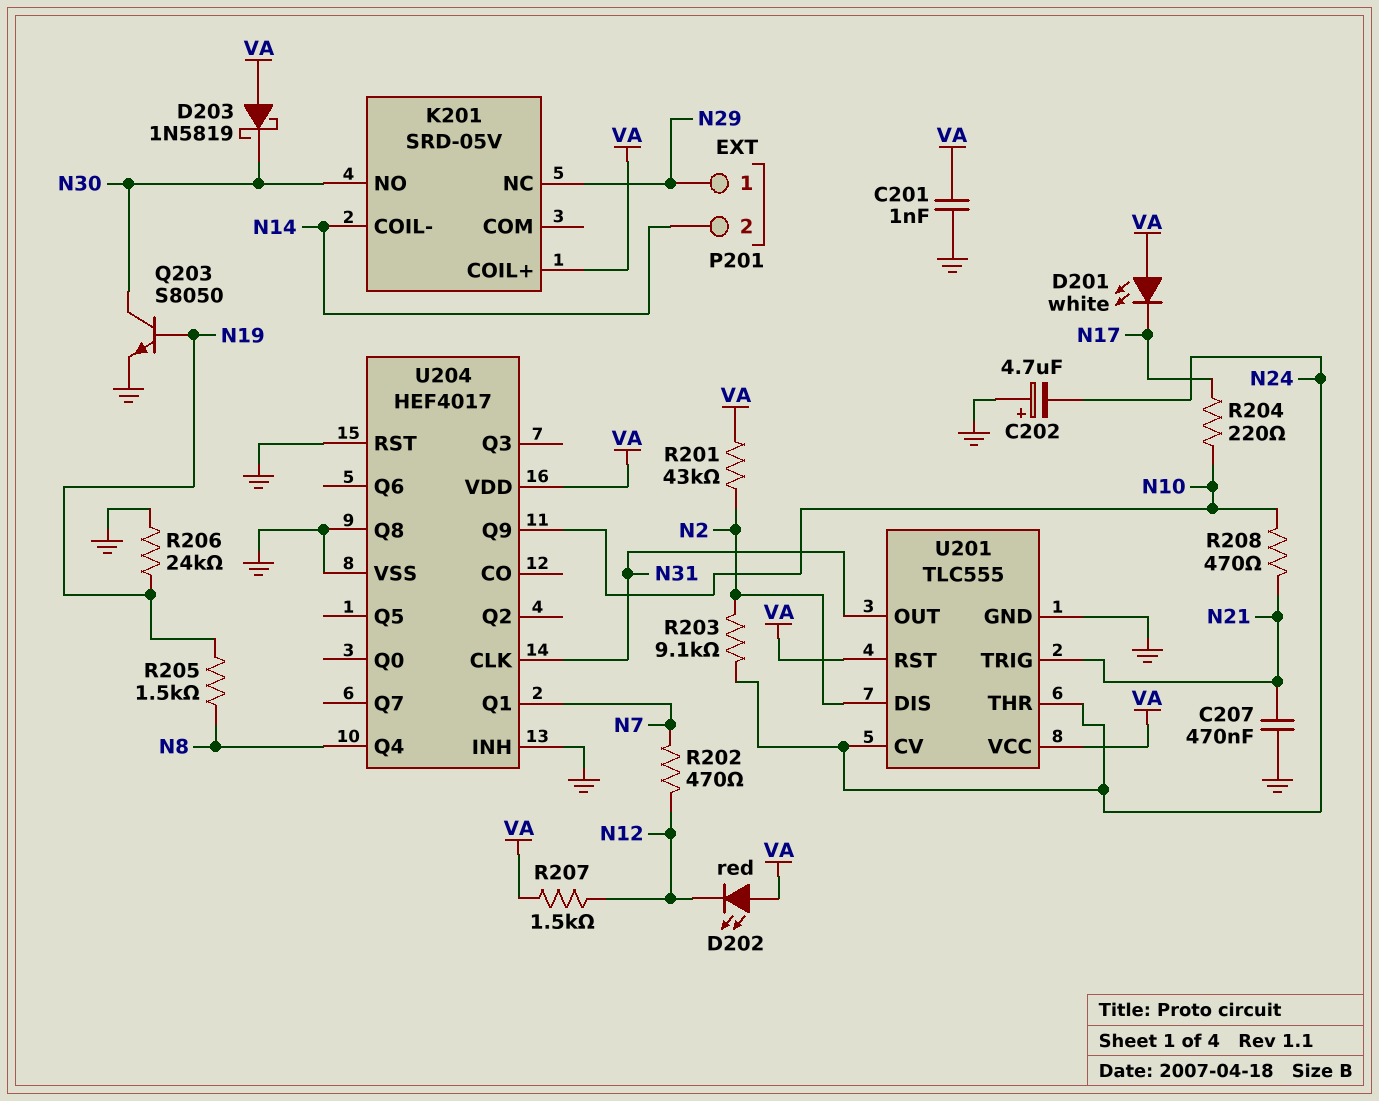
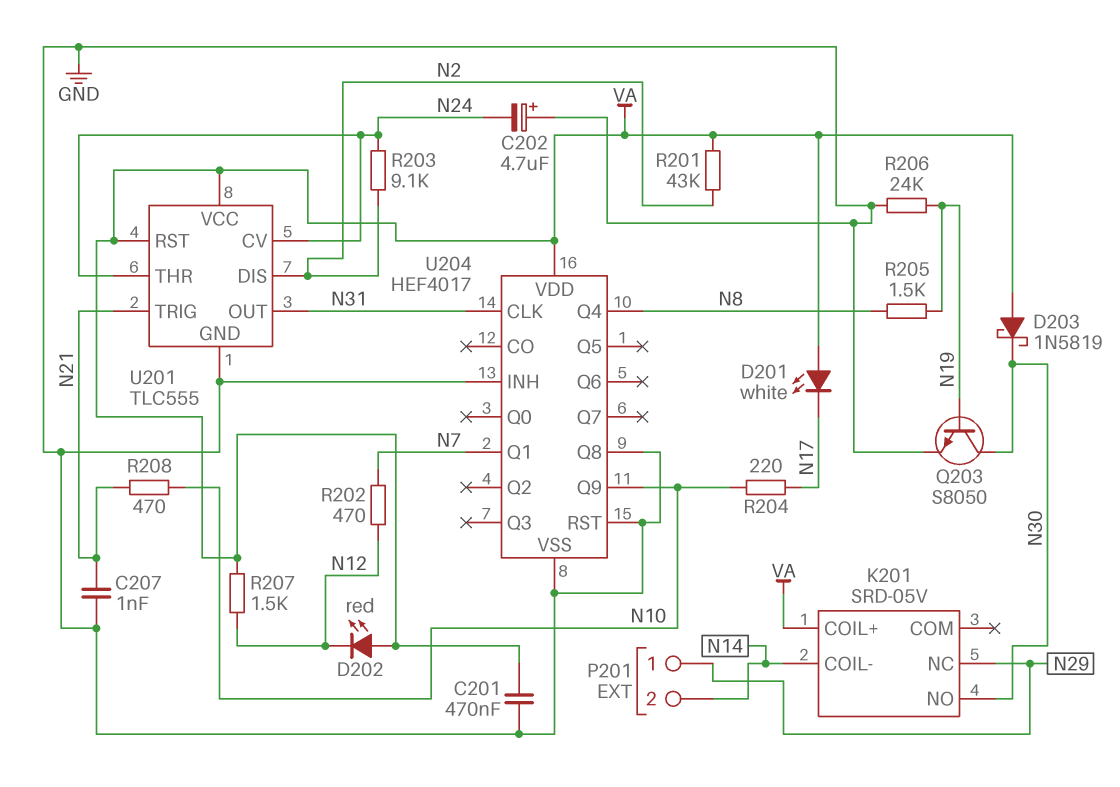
C201: 1nF (GND, VA) -> 470nF (GND, VA)
C207: 470nF (GND, N21) -> 1nF (GND, N21)

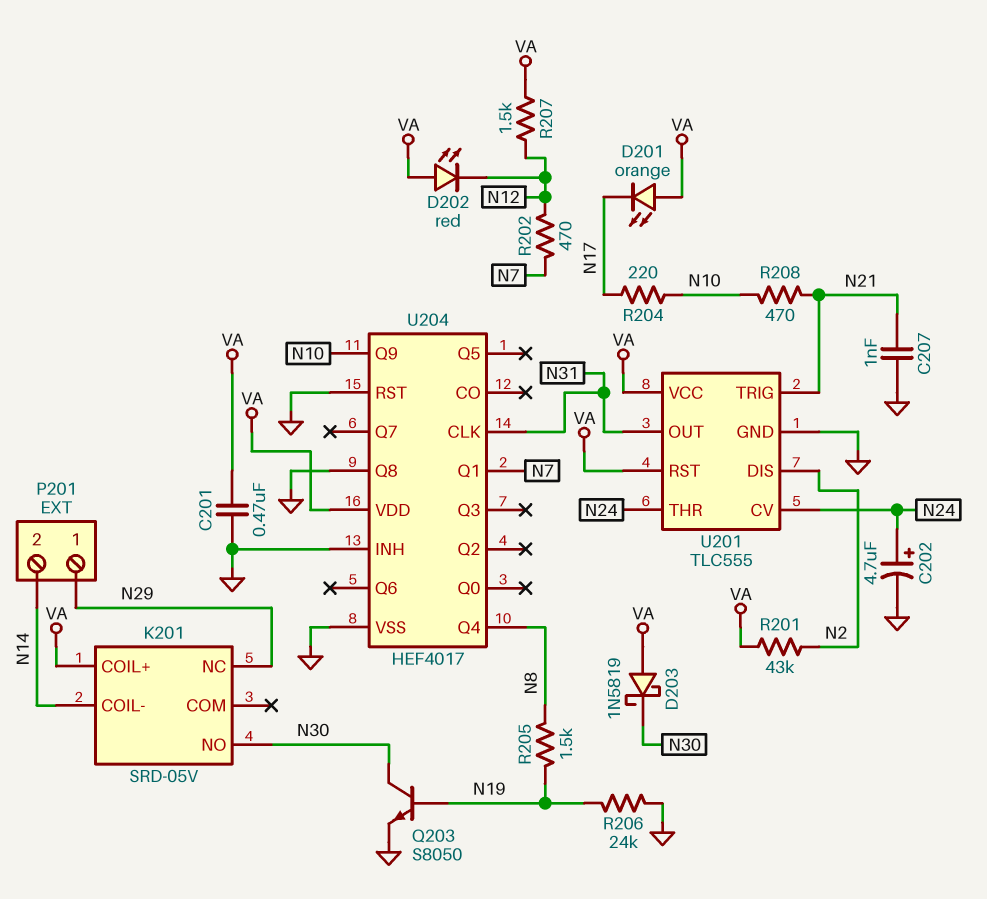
C202: 4.7uF (plus GND, minus N24) -> 4.7uF (plus N24, minus GND)
D201: LED white (A VA, K N17) -> LED orange (A VA, K N17)
R203: 9.1k (N2, N24) -> none

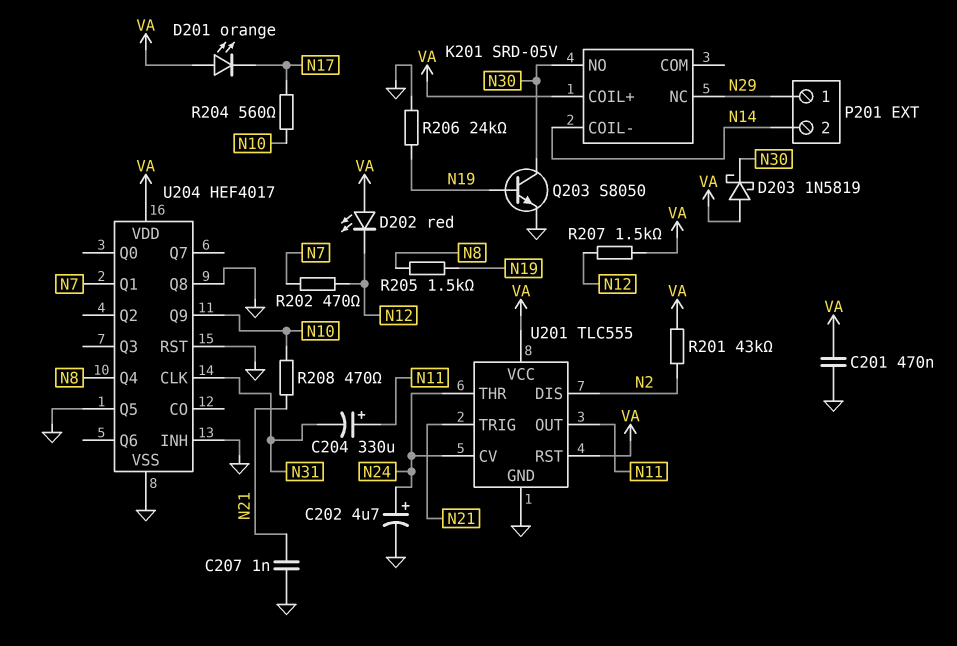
C204: none -> 330uF (plus N11, minus N31)
R204: 220 (N10, N17) -> 560 (N10, N17)
U201 pin OUT: N31 -> N11
U204 pin Q5: none -> GND

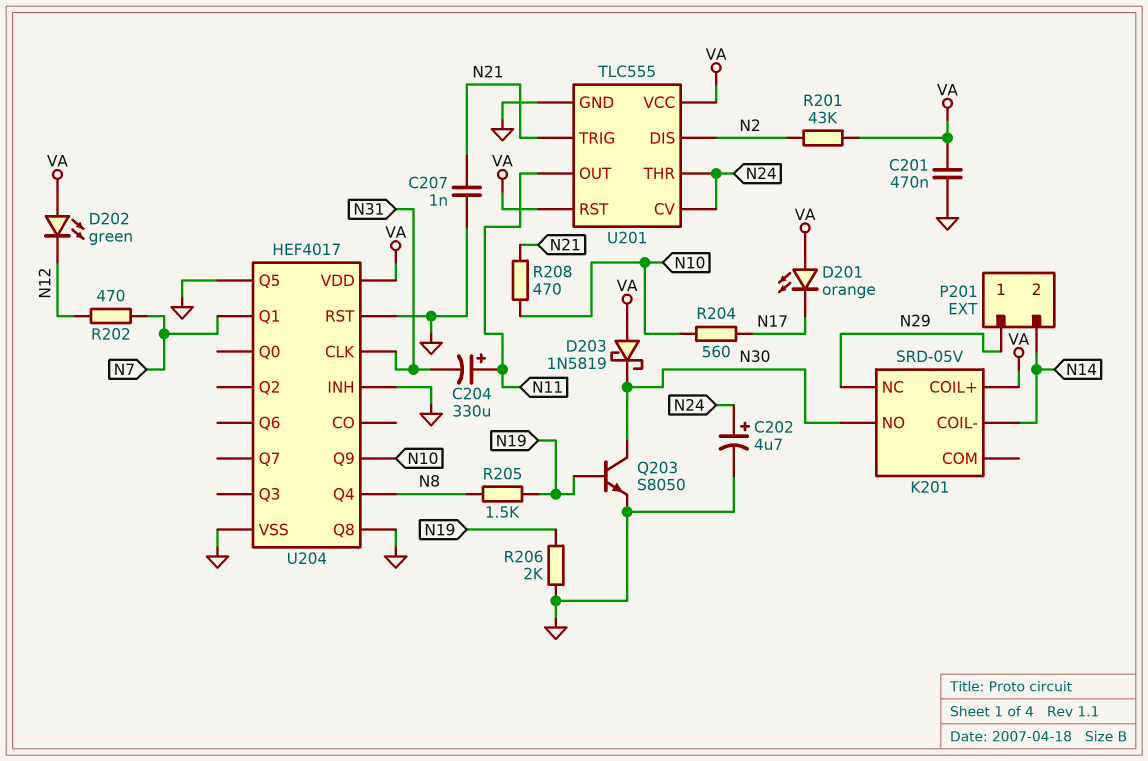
D202: LED red (A VA, K N12) -> LED green (A VA, K N12)
R206: 24k (GND, N19) -> 2k (GND, N19)
R207: 1.5k (N12, VA) -> none

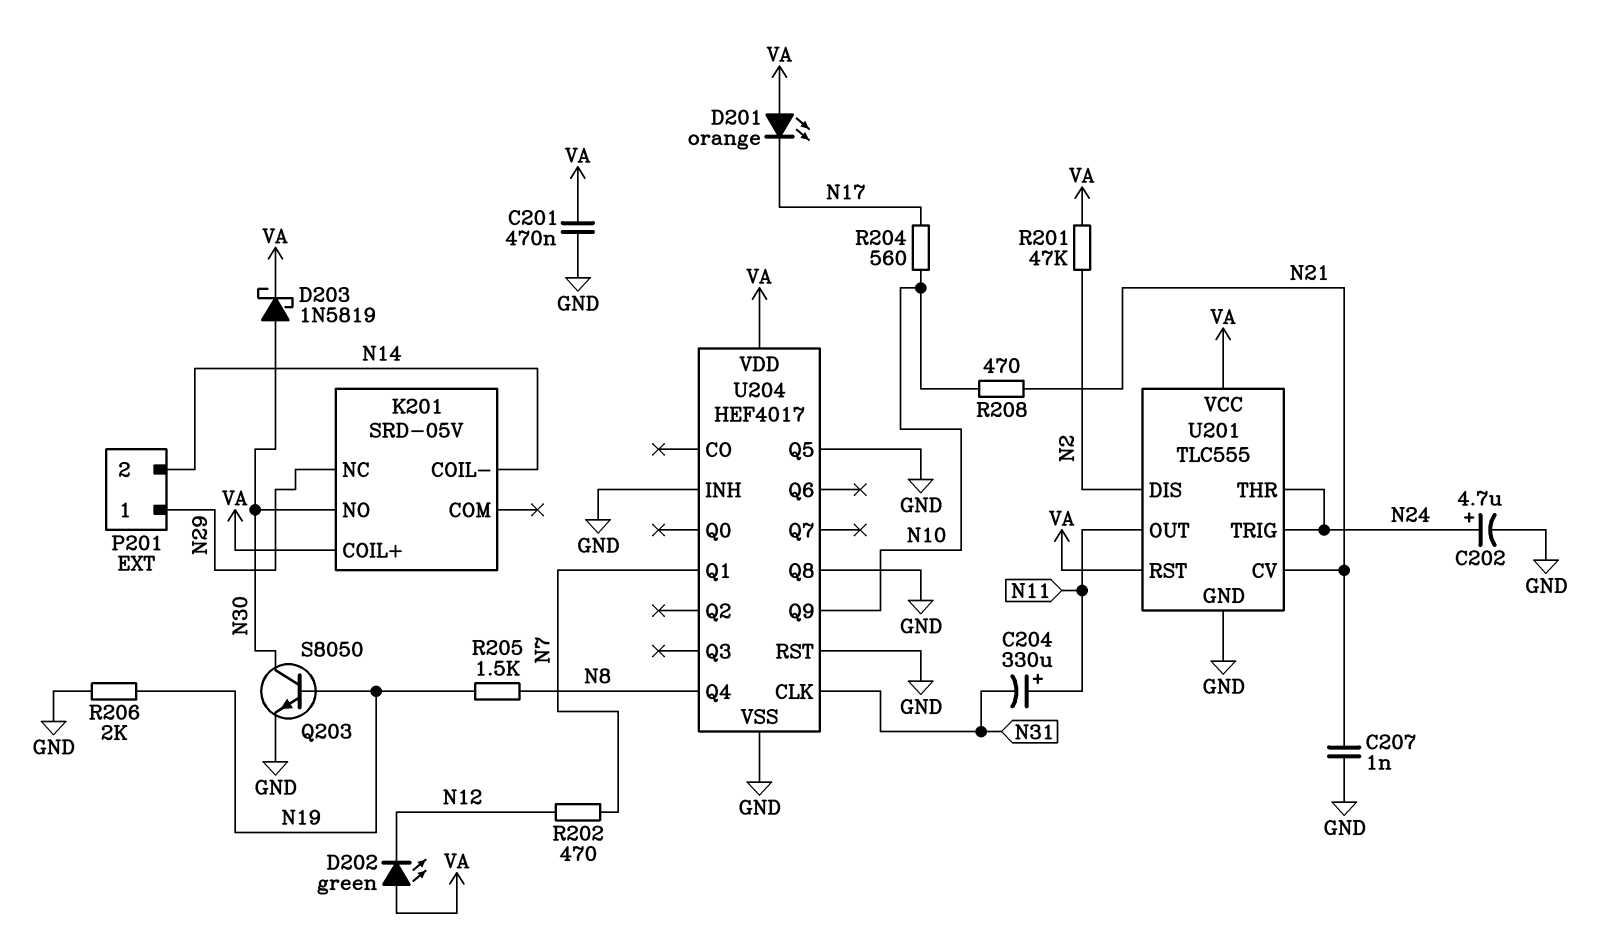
D203: schottky 1N5819 (A VA, K N30) -> schottky 1N5819 (A N30, K VA)
R201: 43k (N2, VA) -> 47k (N2, VA)
U201 pin CV: N24 -> N21
U201 pin TRIG: N21 -> N24

